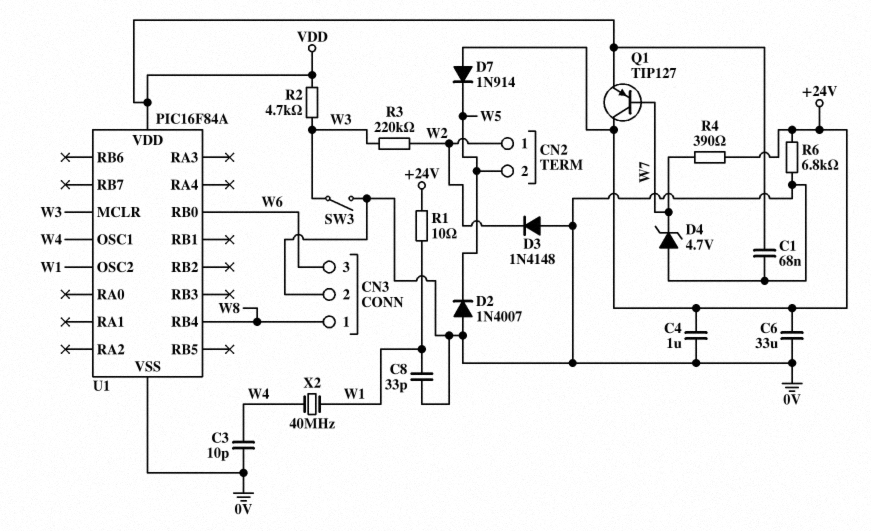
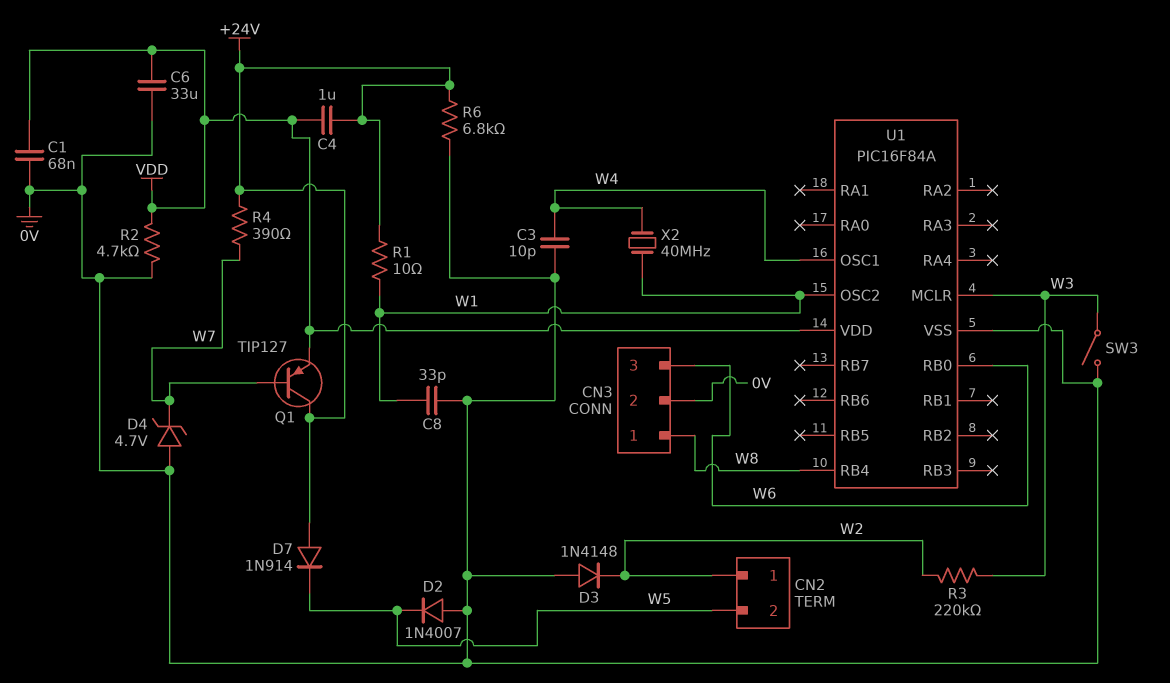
C4: 1uF (+24V, 0V) -> 1uF (+24V, VDD)
C6: 33uF (+24V, 0V) -> 33uF (0V, VDD)
R2: 4.7k (VDD, W3) -> 4.7k (0V, VDD)

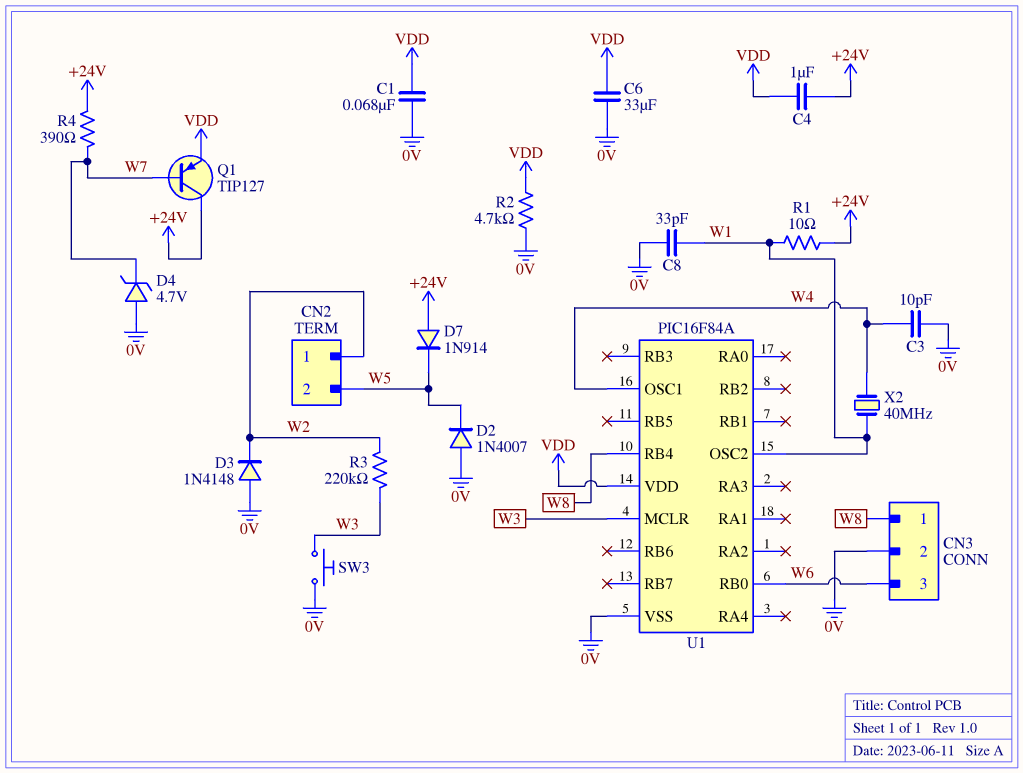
R6: 6.8k (+24V, 0V) -> none
SW3: switch (0V, W3) -> button (0V, W3)

